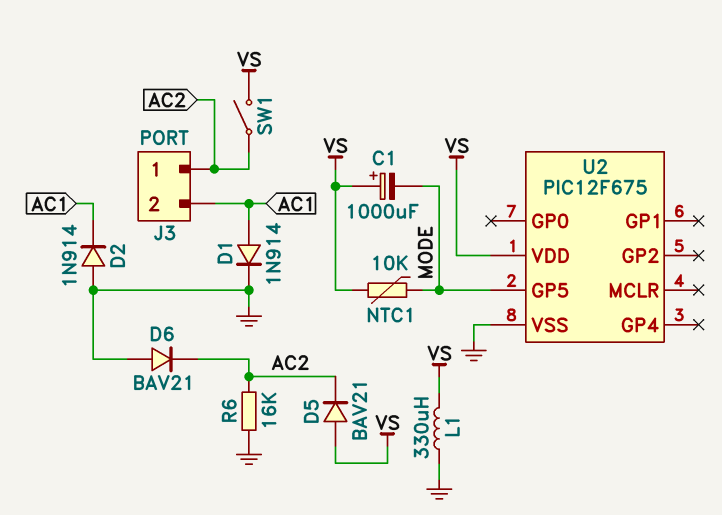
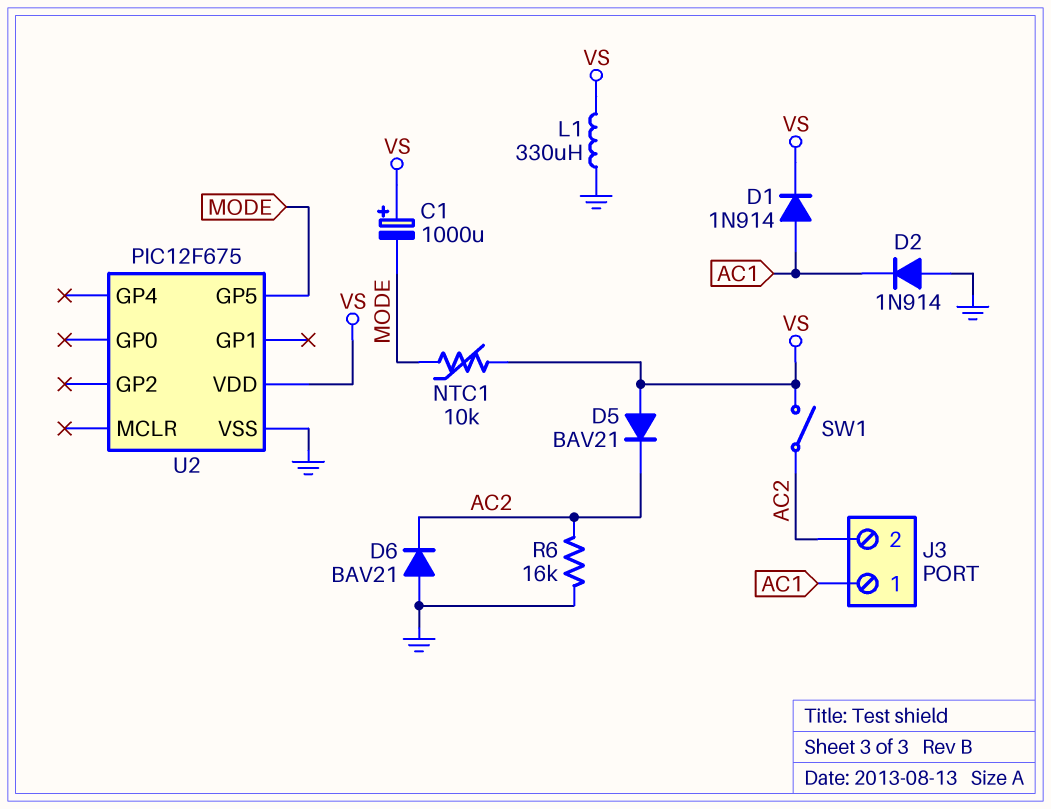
D1: diode 1N914 (A AC1, K GND) -> diode 1N914 (A AC1, K VS)
J3 pin 1: AC2 -> AC1
J3 pin 2: AC1 -> AC2

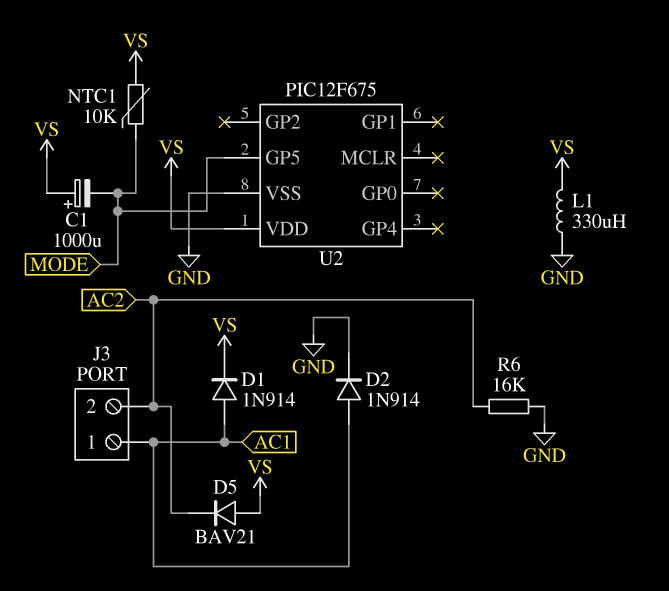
D2: diode 1N914 (A GND, K AC1) -> diode 1N914 (A AC1, K GND)
D6: diode BAV21 (A GND, K AC2) -> none
SW1: switch (AC2, VS) -> none

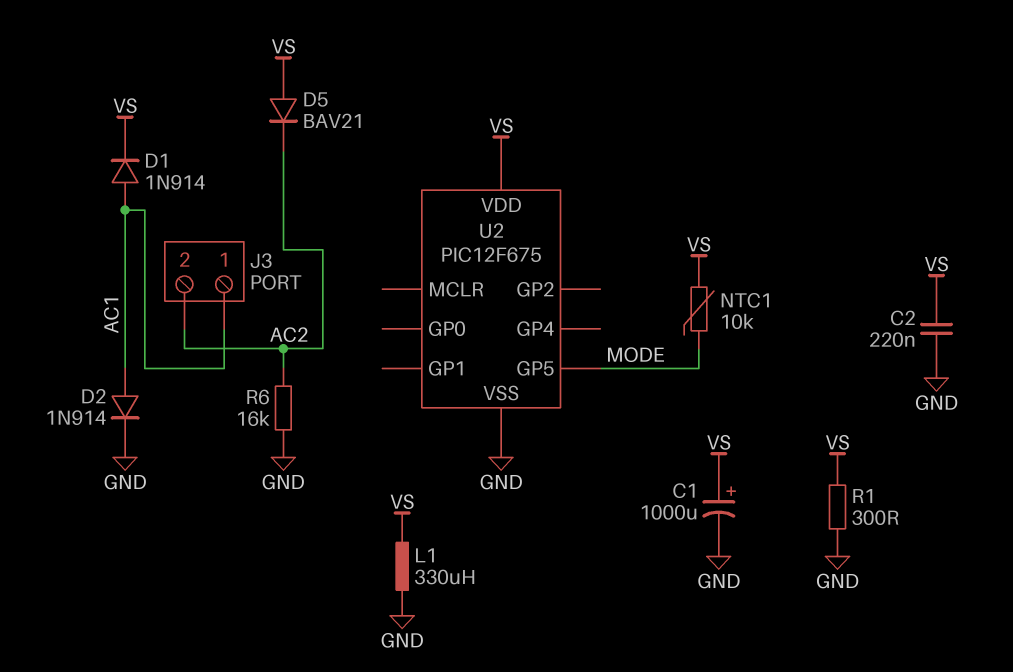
C1: 1000uF (plus VS, minus MODE) -> 1000uF (plus VS, minus GND)
C2: none -> 220nF (GND, VS)
R1: none -> 300 (GND, VS)

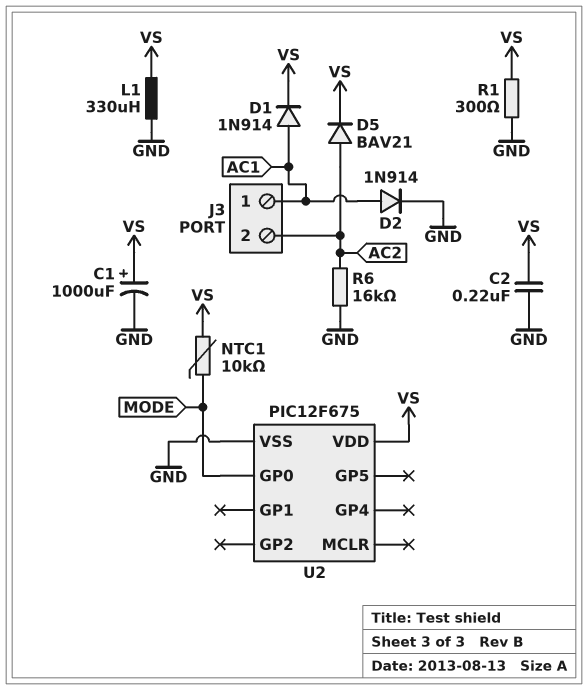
D5: diode BAV21 (A VS, K AC2) -> diode BAV21 (A AC2, K VS)
U2 pin GP0: none -> MODE
U2 pin GP5: MODE -> none

